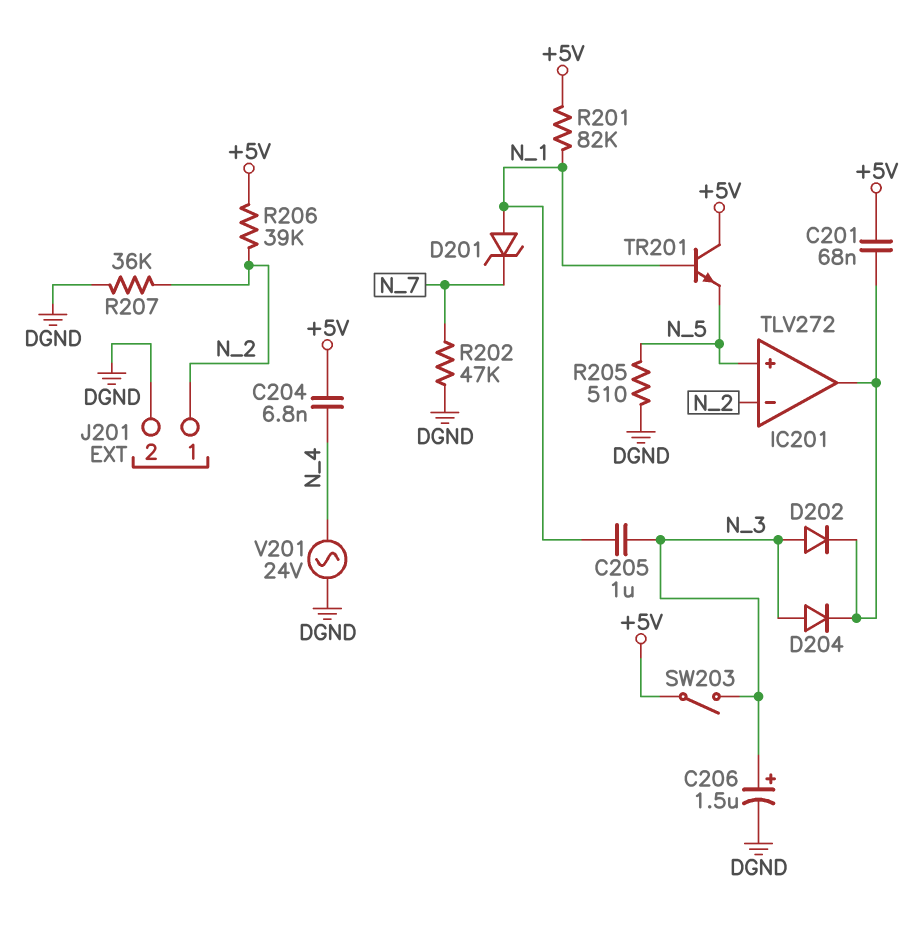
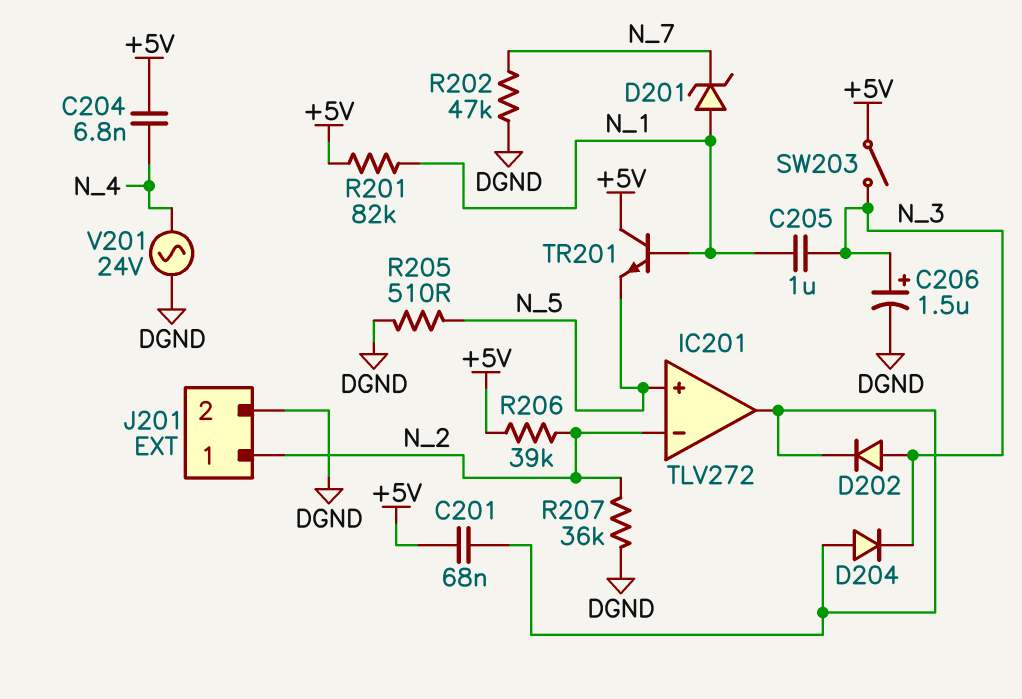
D204: diode (A N_3, K IC201/out) -> diode (A IC201/out, K N_3)

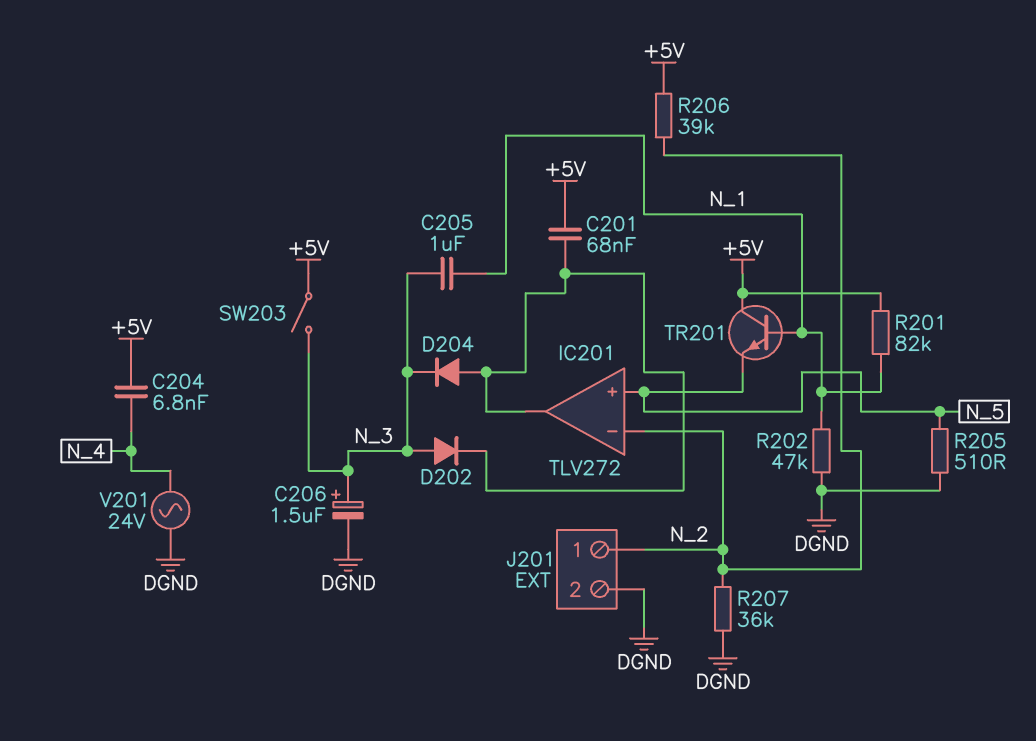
D201: zener (A N_1, K N_7) -> none
R202: 47k (DGND, N_7) -> 47k (DGND, N_1)

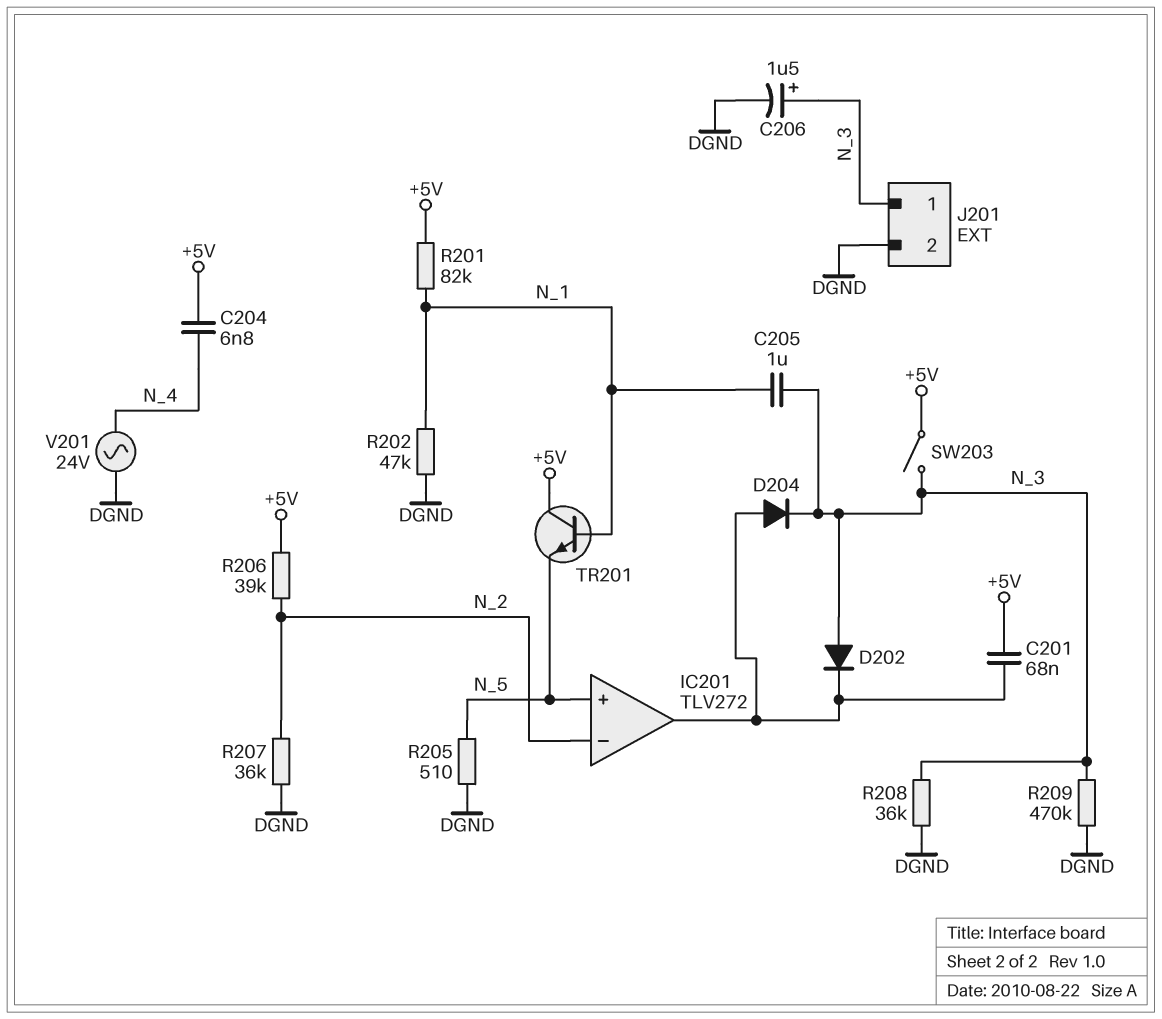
J201 pin 1: N_2 -> N_3
R208: none -> 36k (DGND, N_3)
R209: none -> 470k (DGND, N_3)

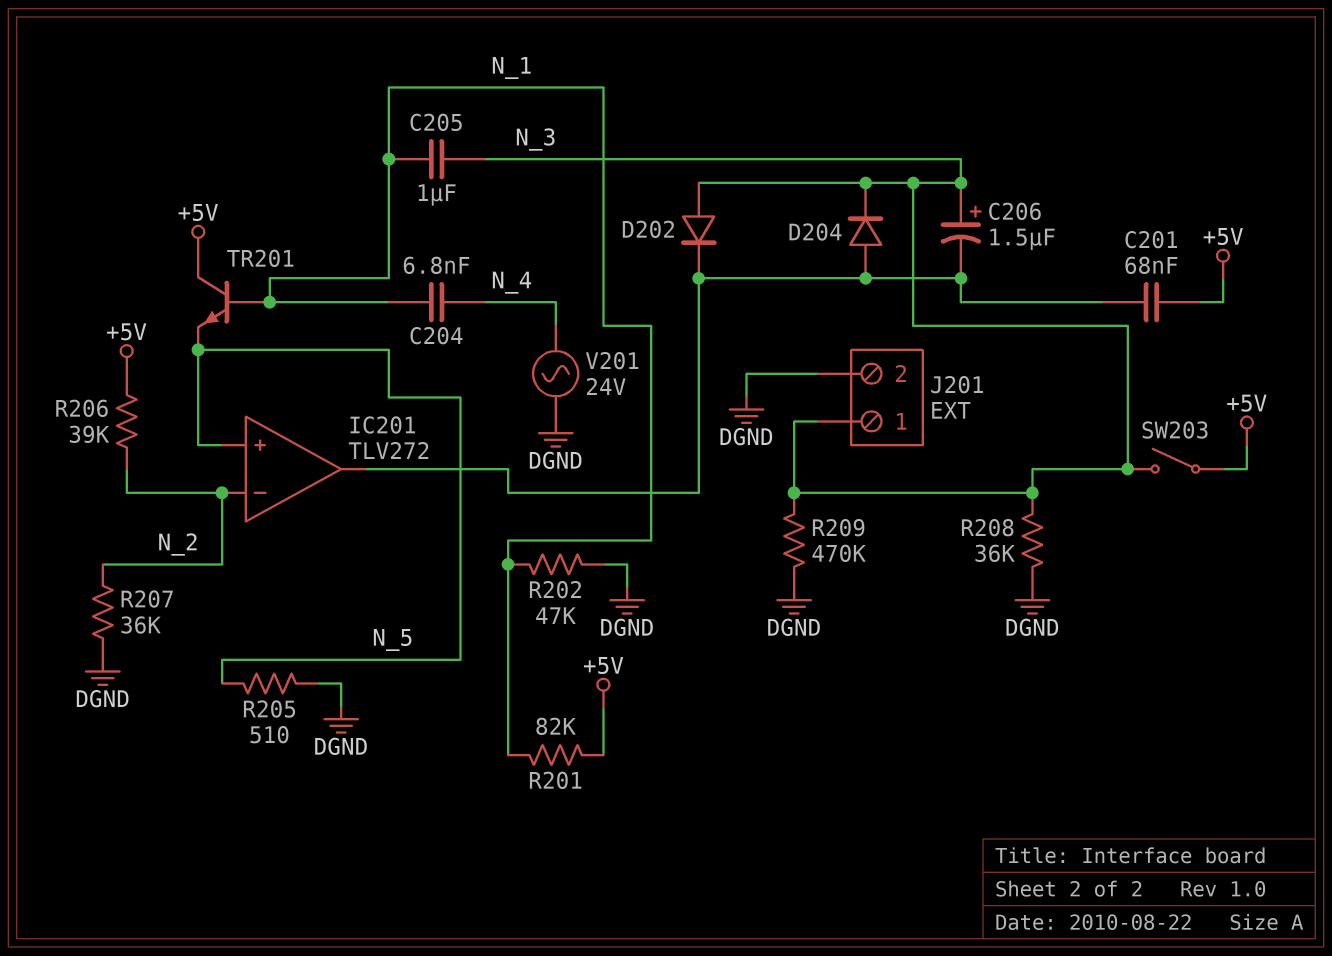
C204: 6.8nF (+5V, N_4) -> 6.8nF (N_1, N_4)
C206: 1.5uF (plus N_3, minus DGND) -> 1.5uF (plus N_3, minus IC201/out)

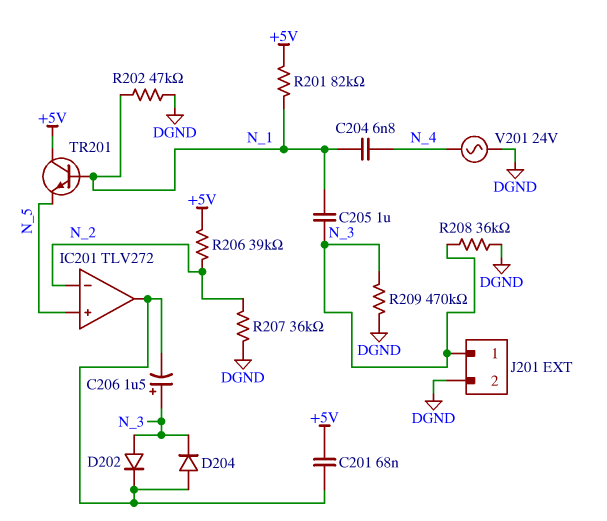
R205: 510 (DGND, N_5) -> none
SW203: switch (+5V, N_3) -> none

